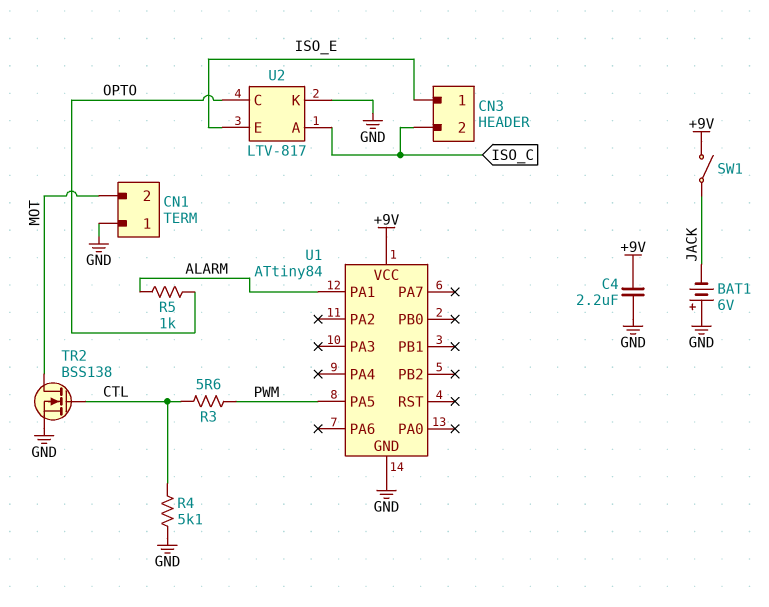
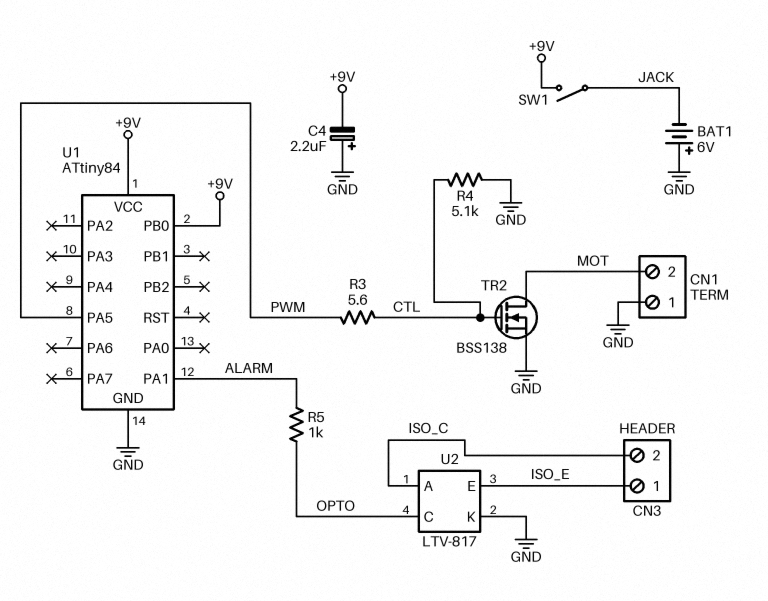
C4: 2.2uF (+9V, GND) -> 2.2uF (plus GND, minus +9V)
U1 pin PB0: none -> +9V

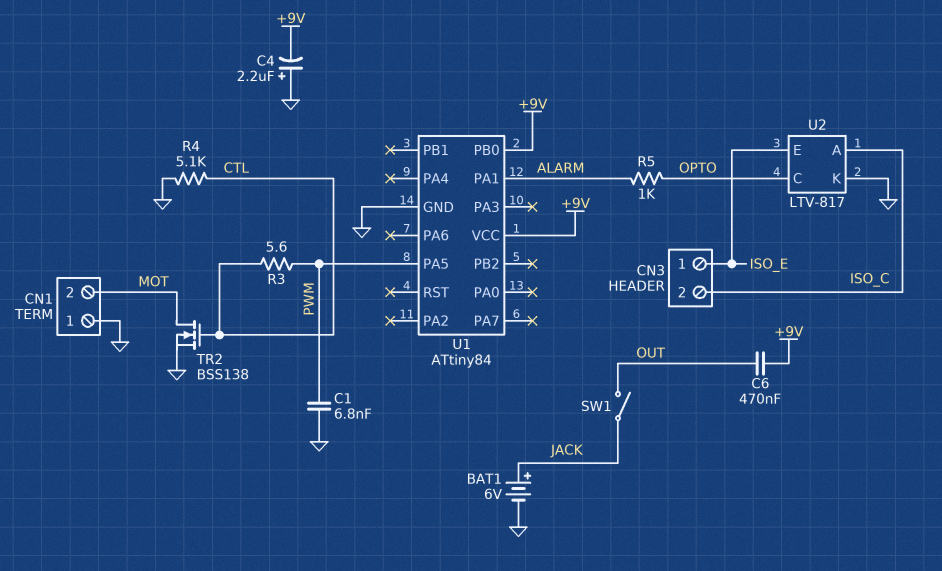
BAT1: 6V (plus GND, minus JACK) -> 6V (plus JACK, minus GND)
C1: none -> 6.8nF (GND, PWM)
C6: none -> 470nF (+9V, OUT)
SW1: switch (+9V, JACK) -> switch (JACK, OUT)

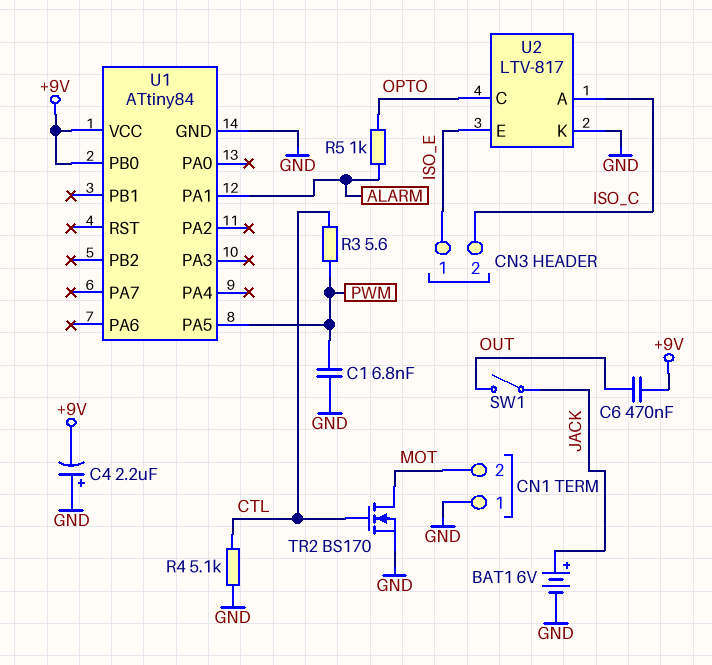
TR2: NMOS BSS138 (G CTL, D MOT, S GND) -> NMOS BS170 (G CTL, D MOT, S GND)

